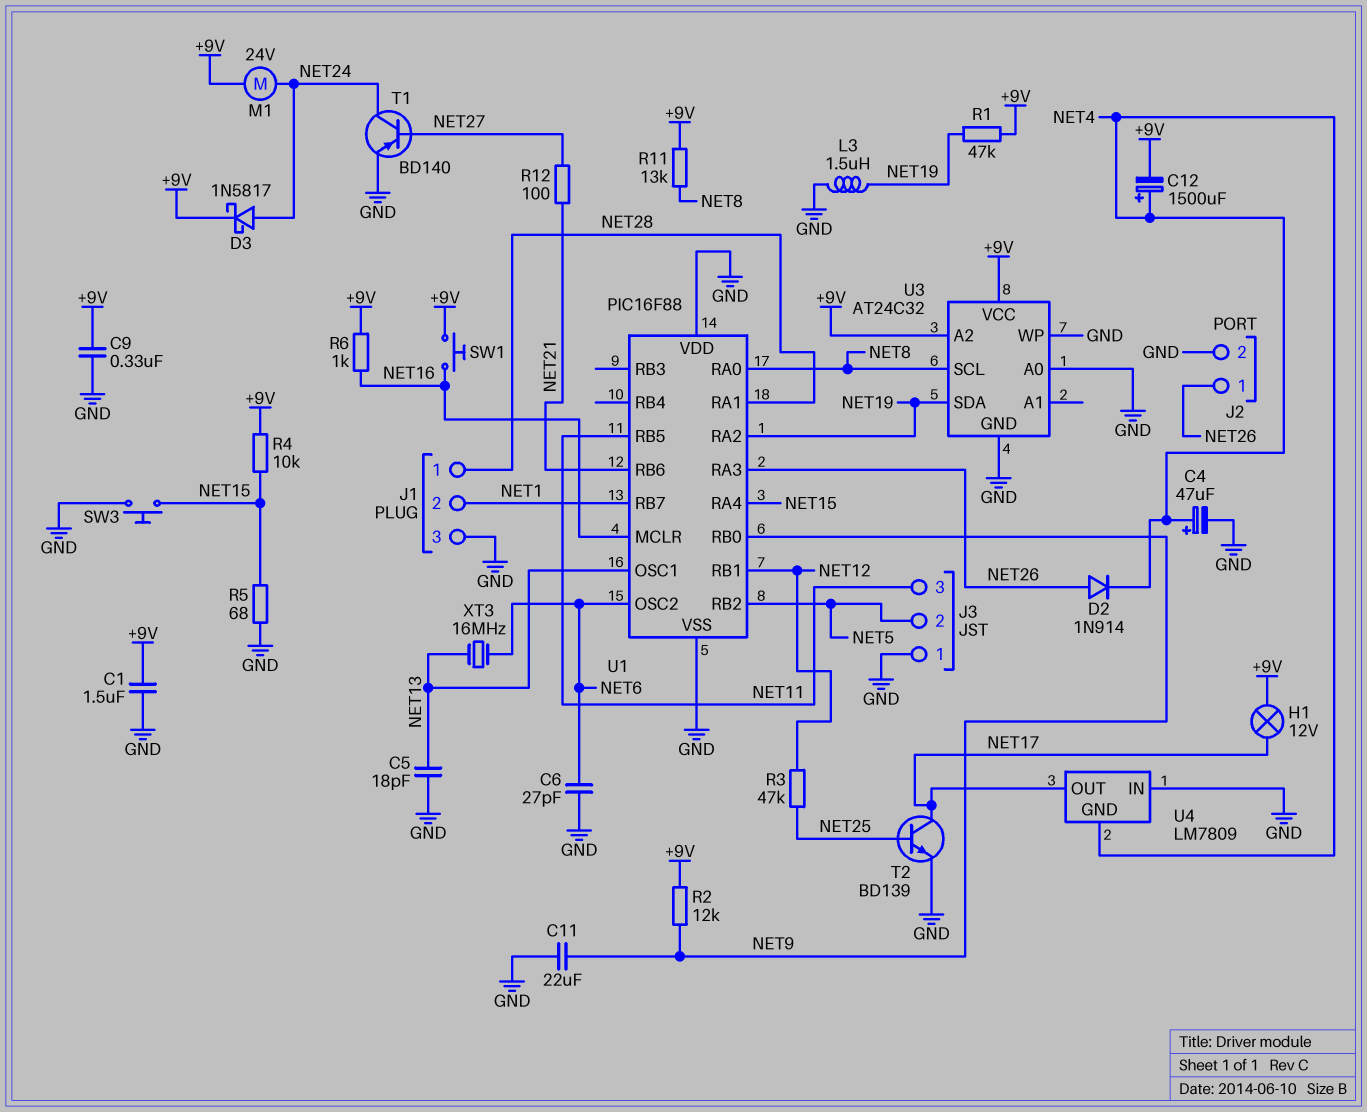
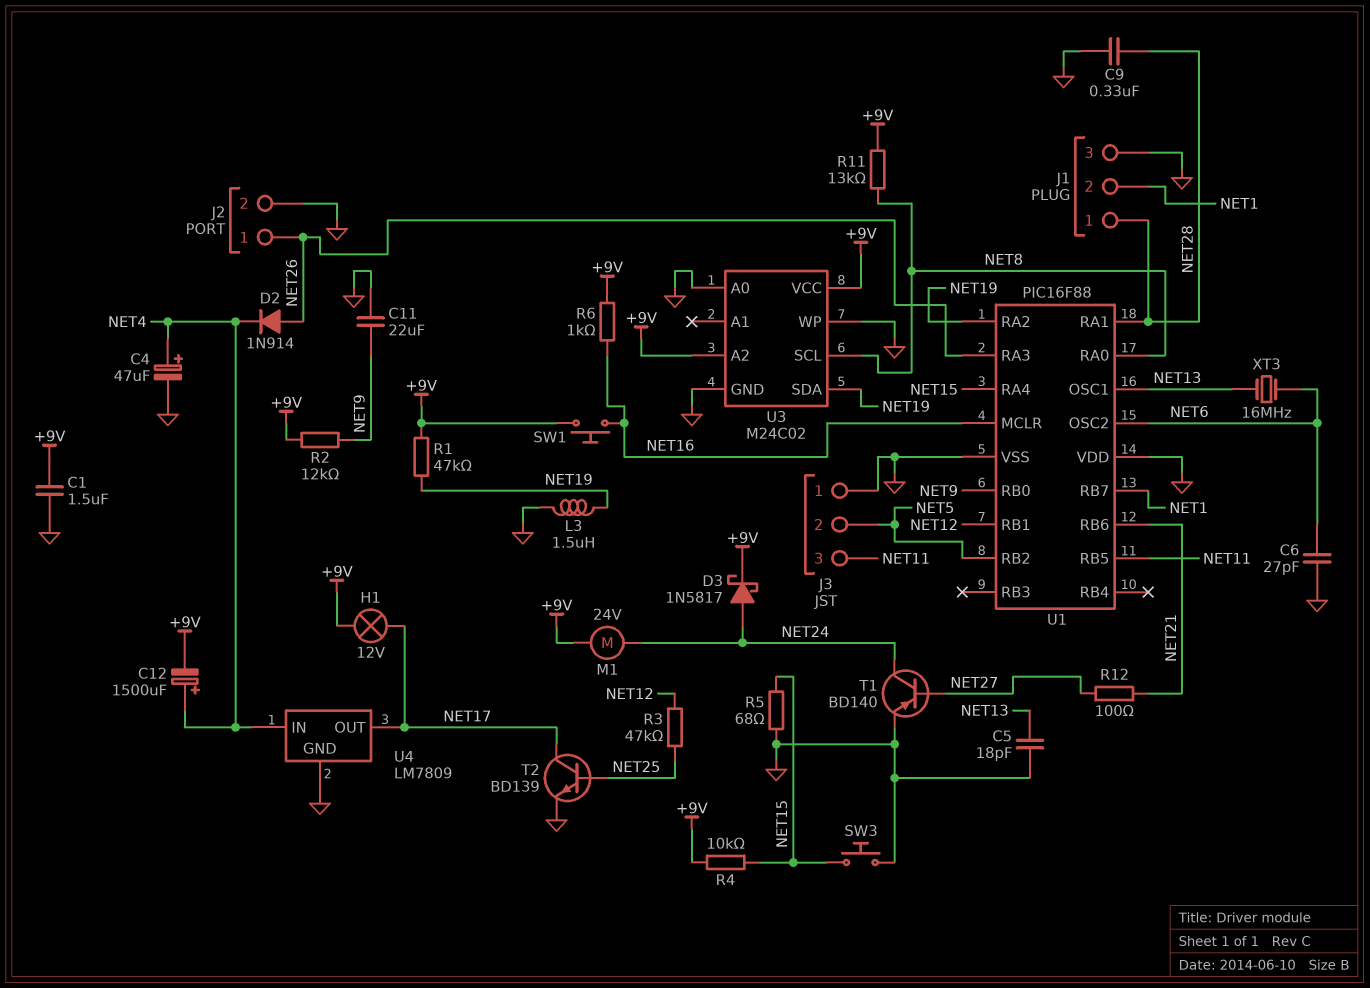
C9: 330nF (+9V, GND) -> 330nF (GND, NET28)
U3: AT24C32 -> M24C02
U4 pin GND: NET4 -> GND
U4 pin IN: GND -> NET4

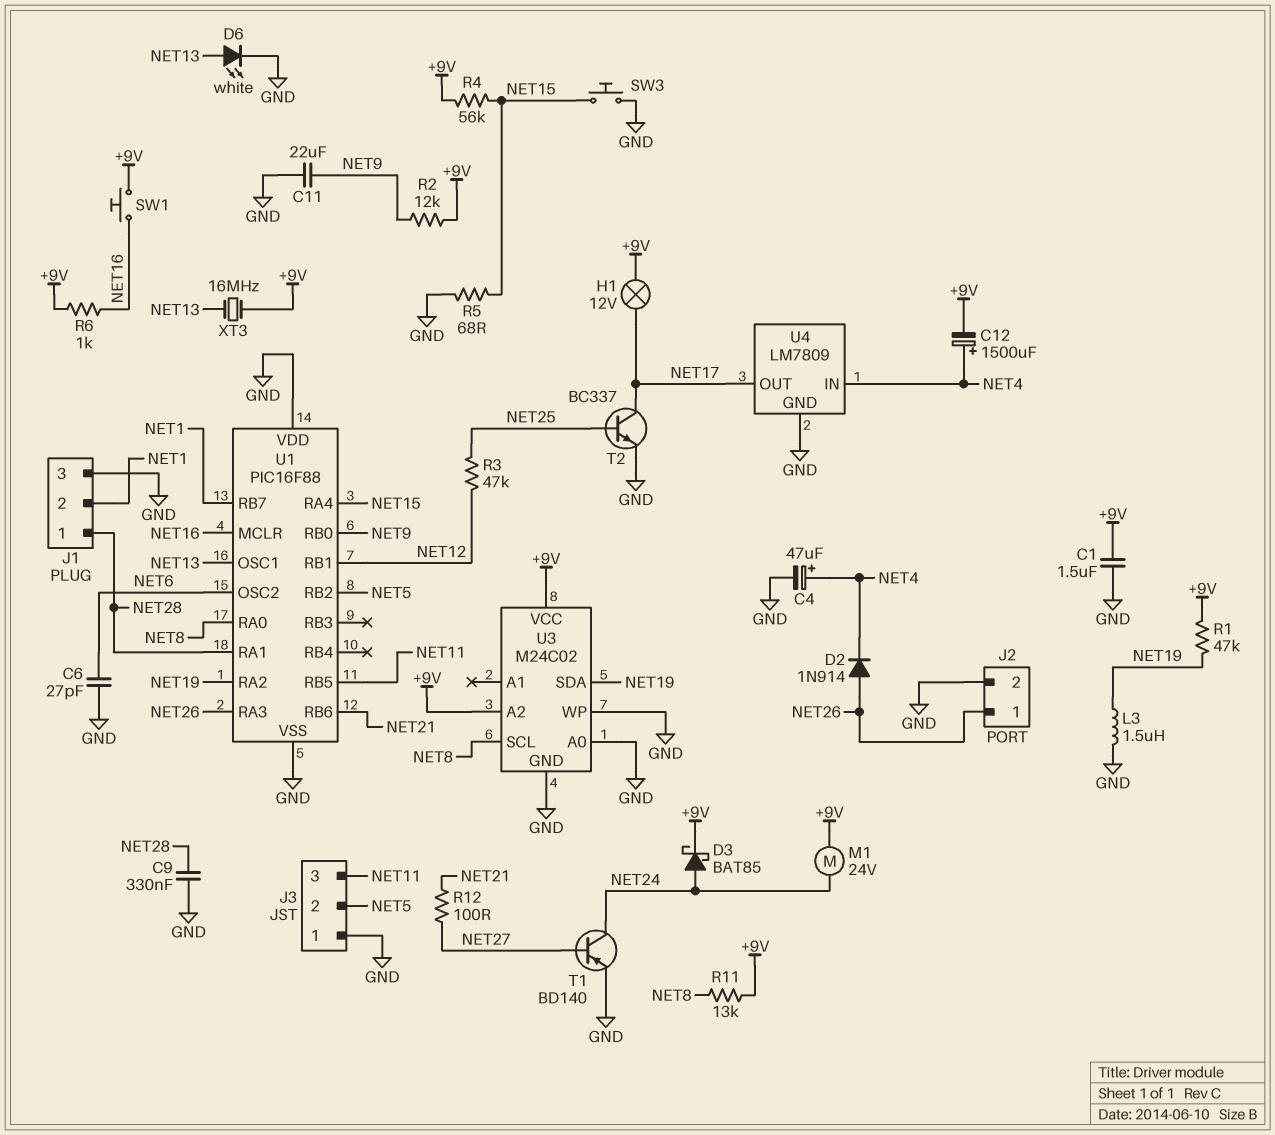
C5: 18pF (GND, NET13) -> none
D3: schottky 1N5817 (A NET24, K +9V) -> schottky BAT85 (A NET24, K +9V)
D6: none -> LED white (A NET13, K GND)
R4: 10k (+9V, NET15) -> 56k (+9V, NET15)
T2: NPN BD139 (B NET25, C NET17, E GND) -> NPN BC337 (B NET25, C NET17, E GND)
XT3: 16MHz (NET6, NET13) -> 16MHz (+9V, NET13)

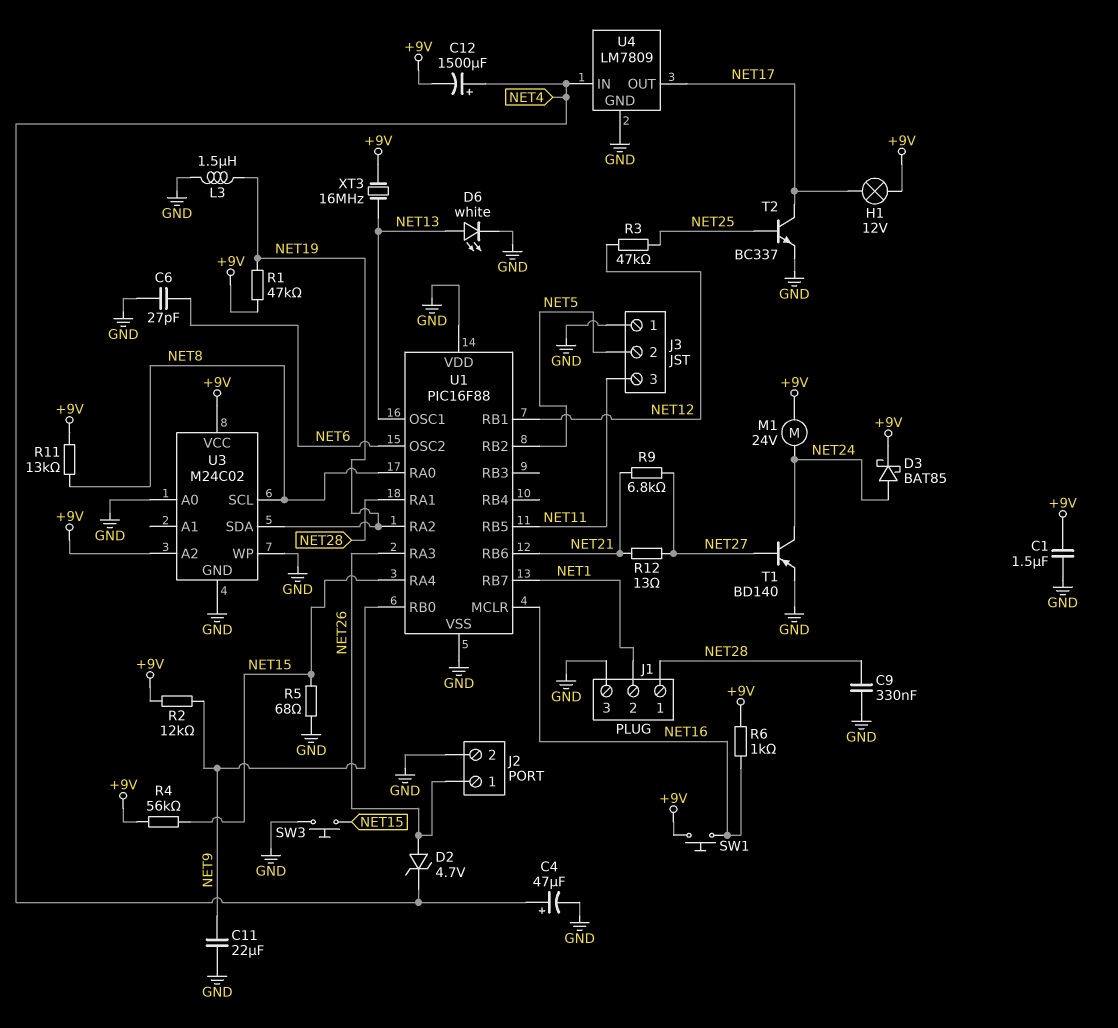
D2: diode 1N914 (A NET26, K NET4) -> zener 4.7V (A NET26, K NET4)
R9: none -> 6.8k (NET21, NET27)
R12: 100 (NET21, NET27) -> 13 (NET21, NET27)

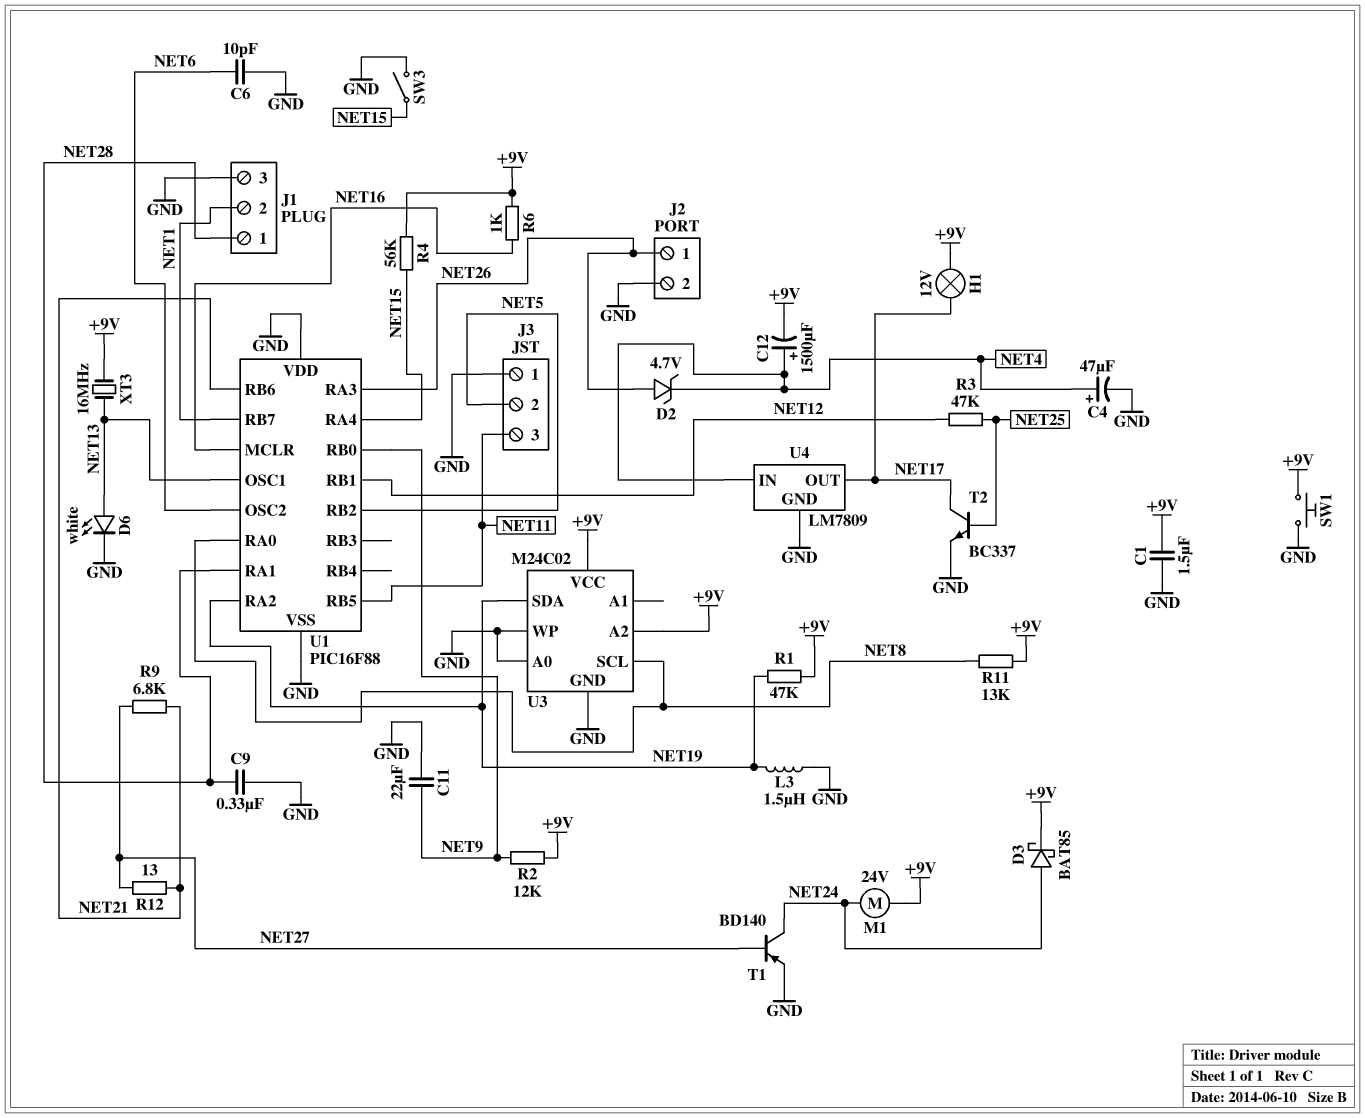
C6: 27pF (GND, NET6) -> 10pF (GND, NET6)
R5: 68 (GND, NET15) -> none
SW1: button (+9V, NET16) -> button (+9V, GND)
SW3: button (GND, NET15) -> switch (GND, NET15)

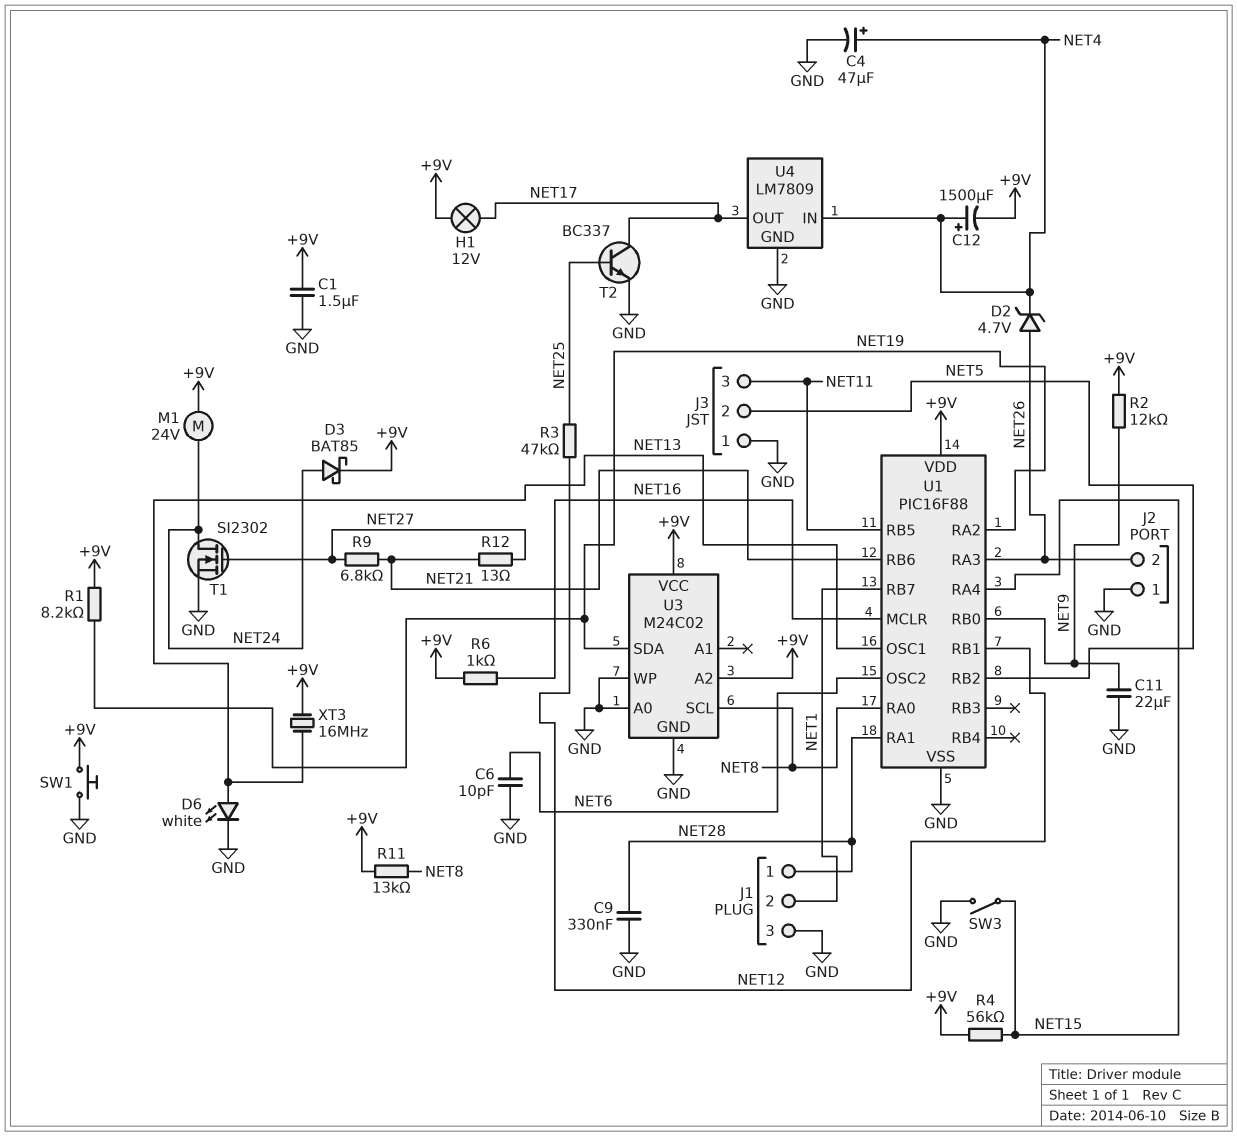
J2 pin 1: NET26 -> GND
J2 pin 2: GND -> NET26
L3: 1.5uH (GND, NET19) -> none
R1: 47k (+9V, NET19) -> 8.2k (+9V, NET19)
T1: PNP BD140 (B NET27, C NET24, E GND) -> NMOS SI2302 (G NET27, D NET24, S GND)
U1 pin VDD: GND -> +9V

